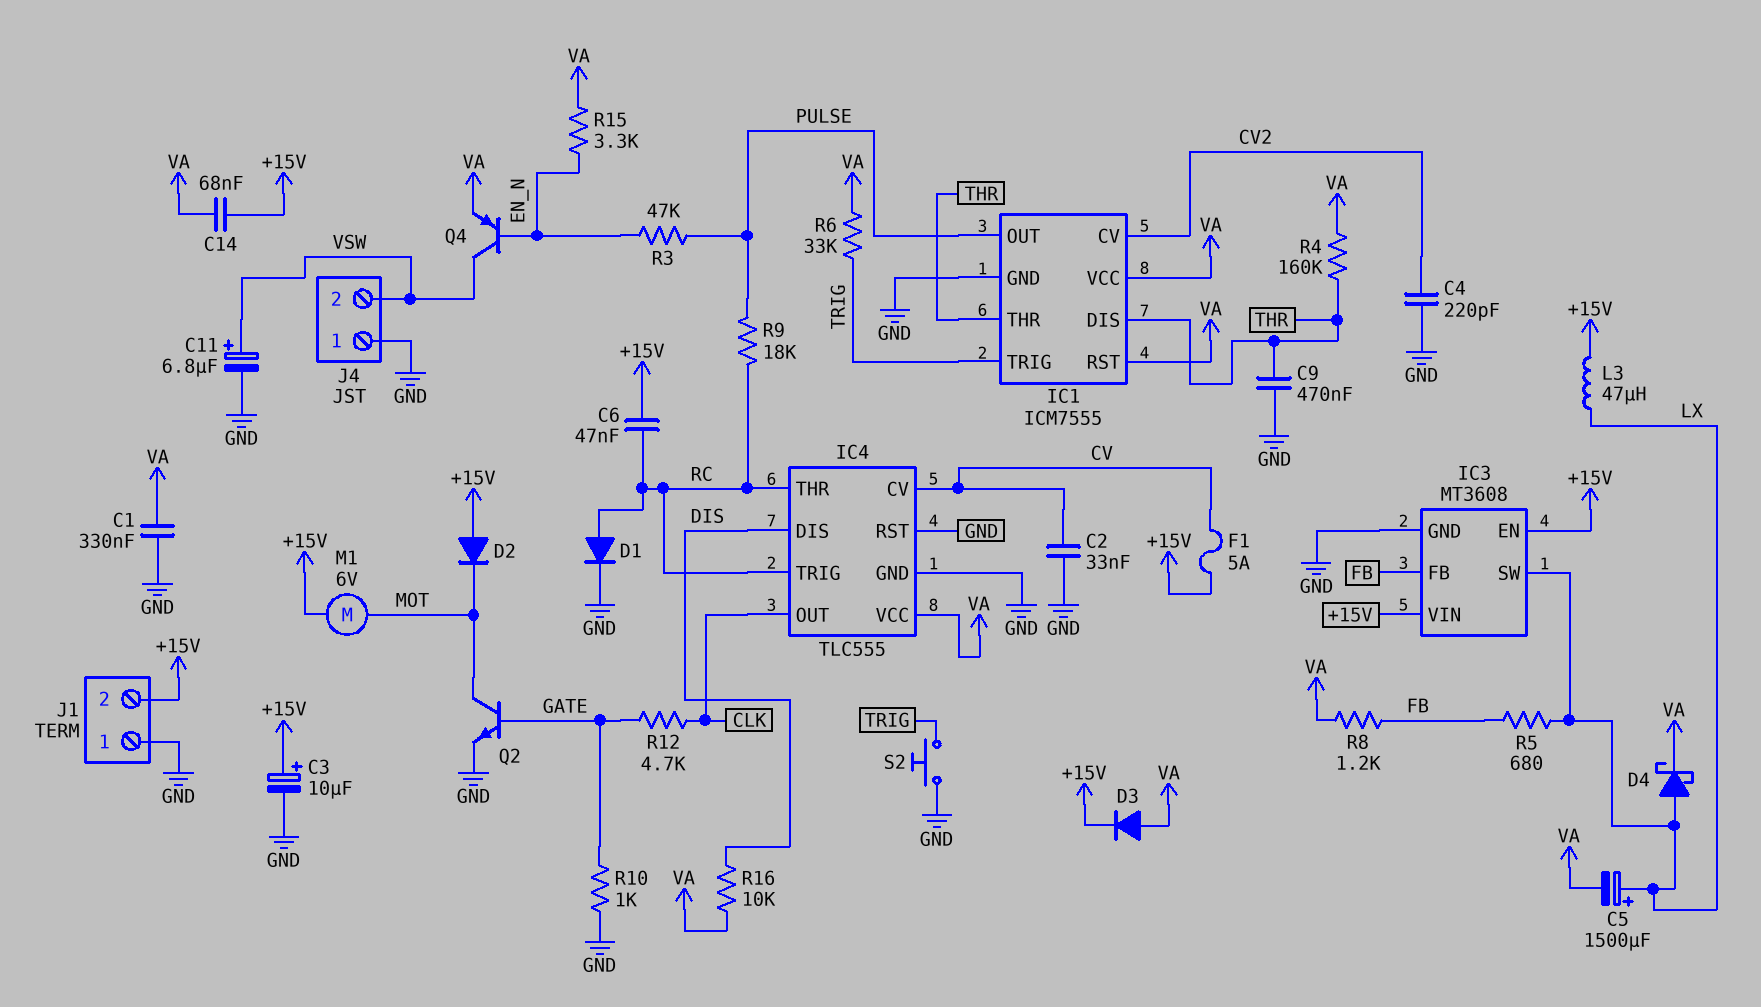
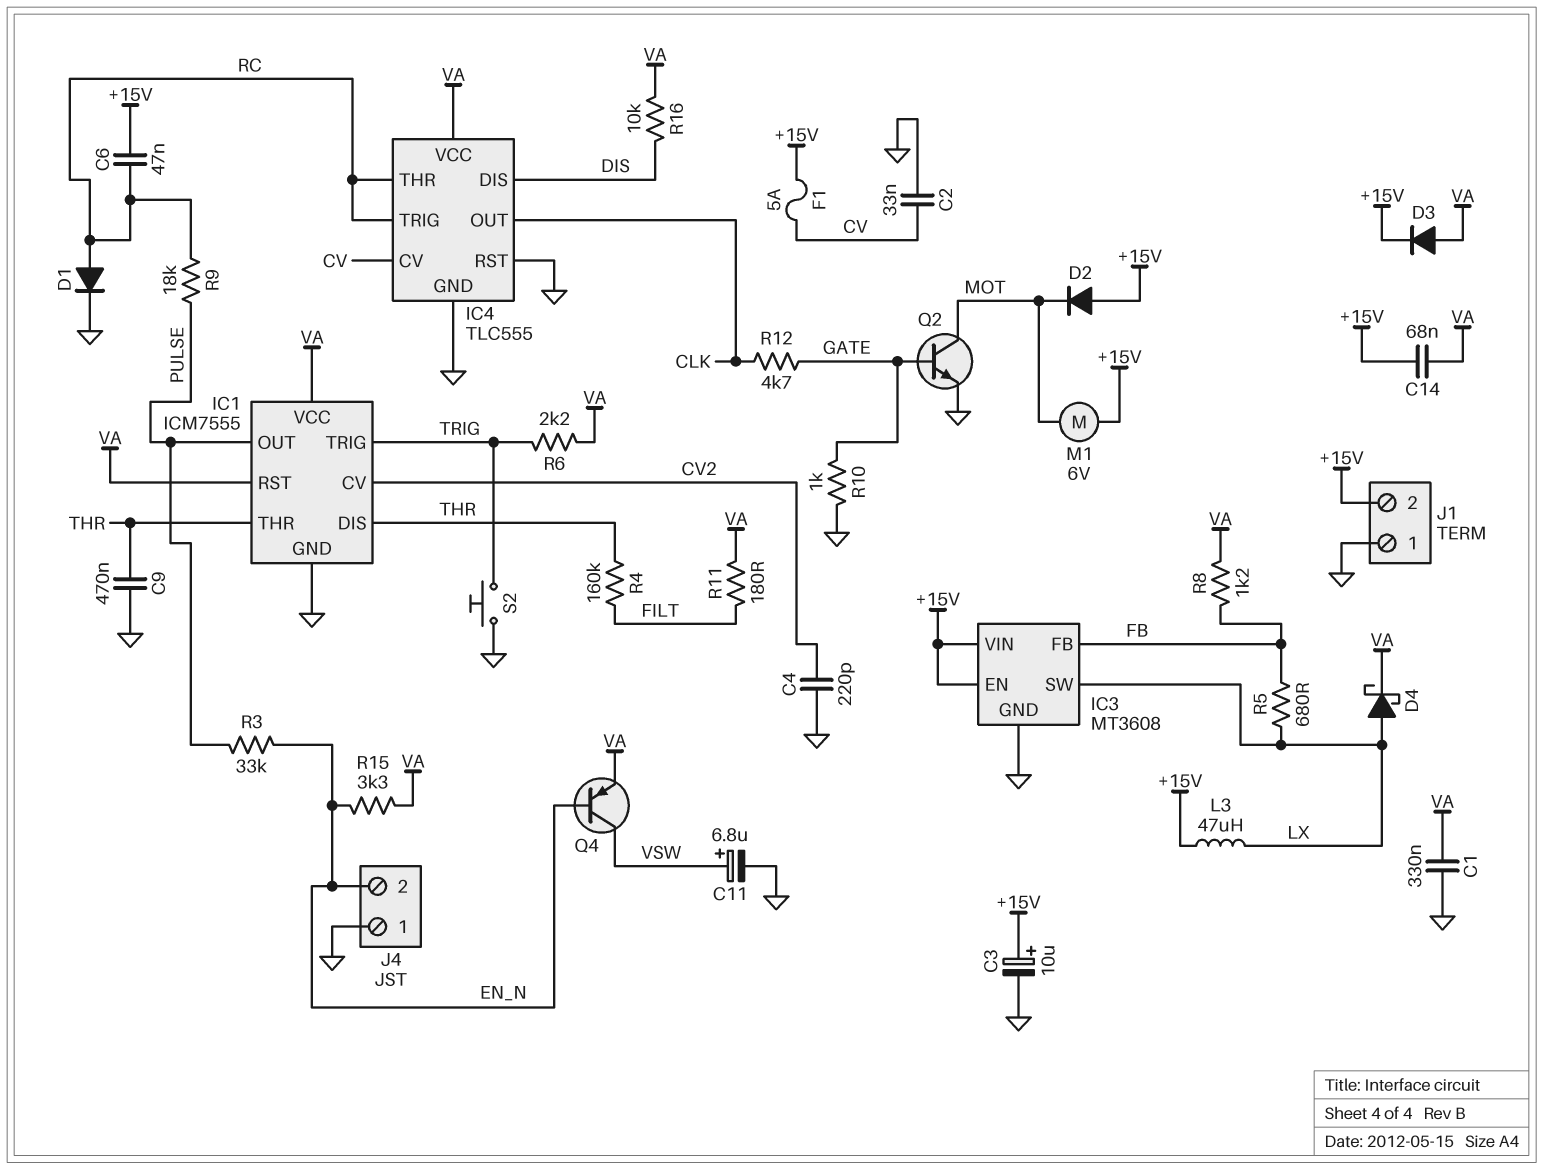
C5: 1500uF (plus LX, minus VA) -> none
J4 pin 2: VSW -> EN_N
R3: 47k (EN_N, PULSE) -> 33k (EN_N, PULSE)
R4: 160k (THR, VA) -> 160k (FILT, THR)
R6: 33k (TRIG, VA) -> 2.2k (TRIG, VA)
R11: none -> 180 (FILT, VA)

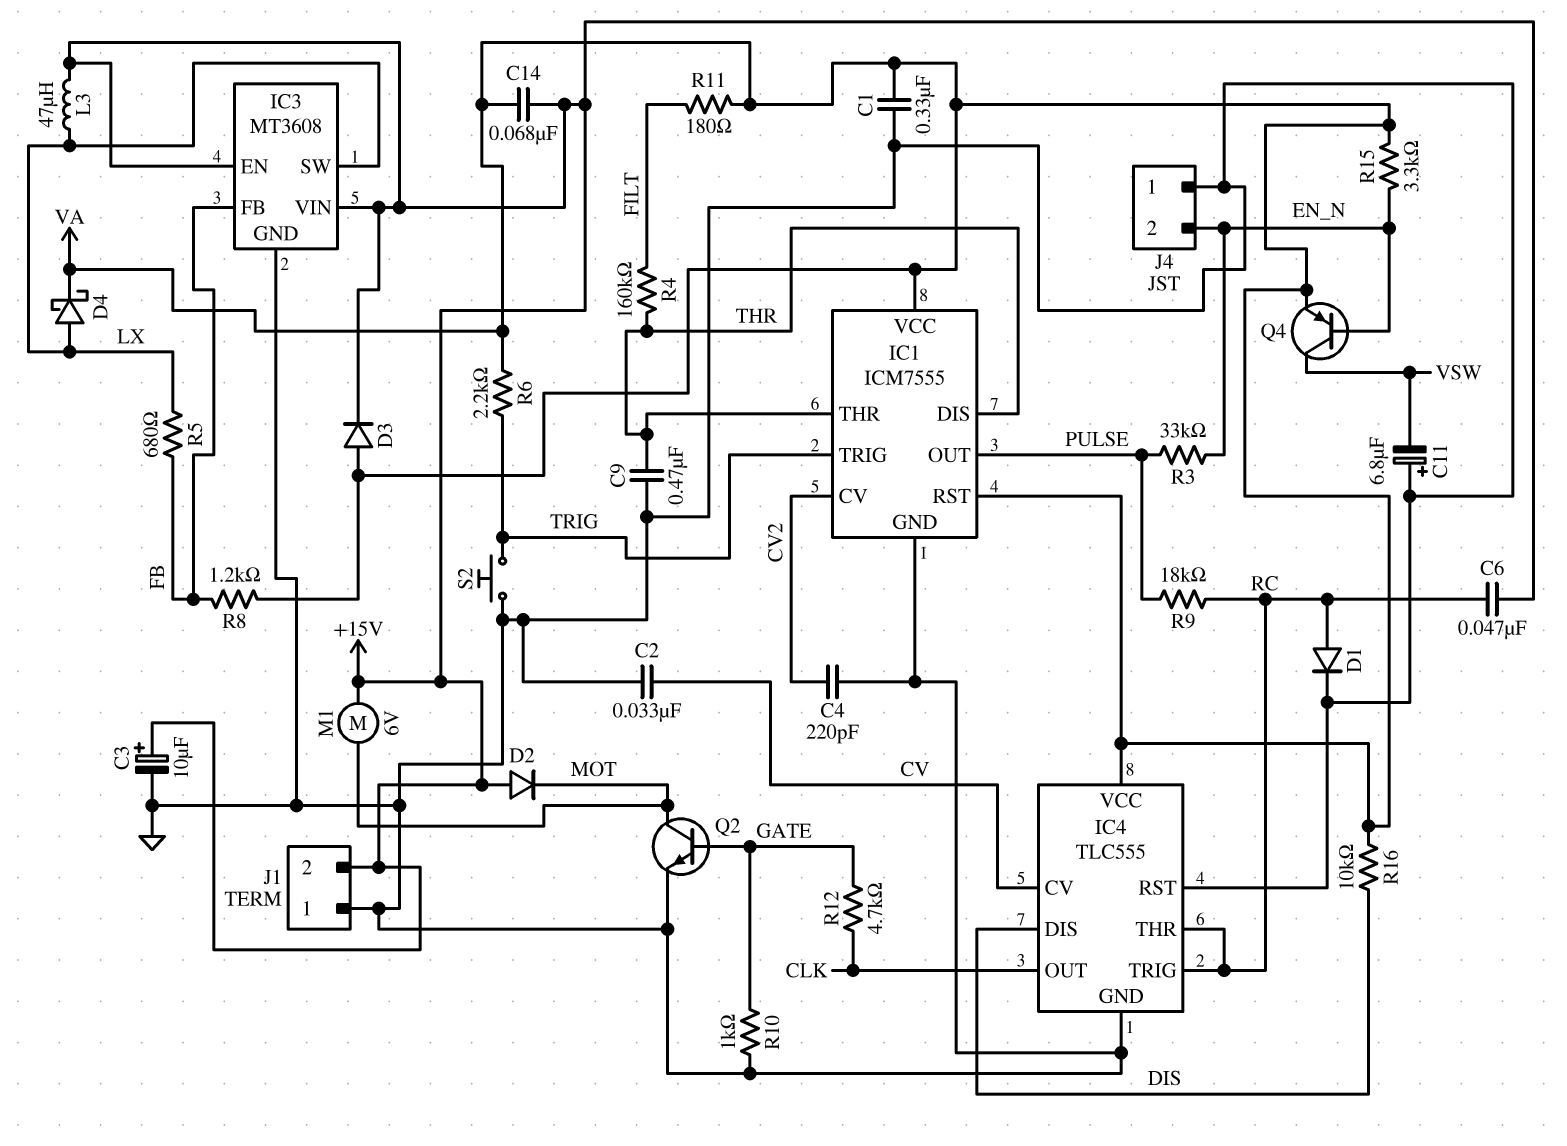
C11: 6.8uF (plus VSW, minus GND) -> 6.8uF (plus GND, minus VSW)
F1: 5A (+15V, CV) -> none

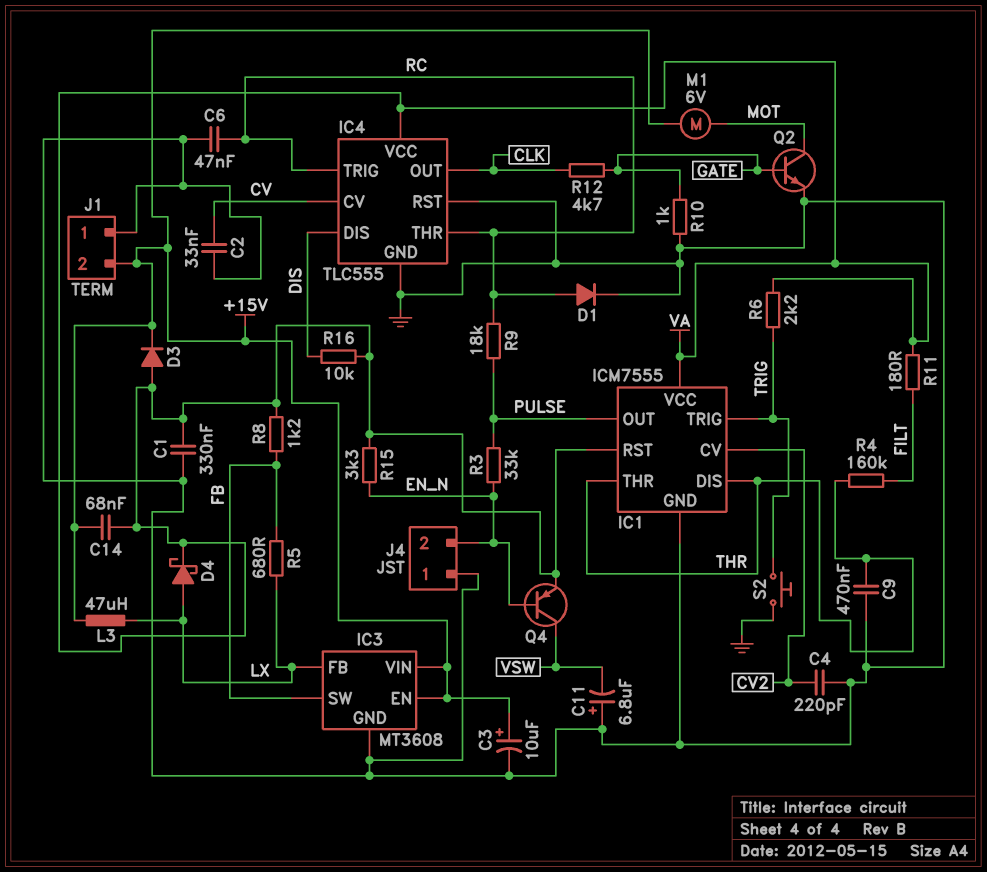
C6: 47nF (+15V, RC) -> 47nF (GND, RC)
D2: diode (A +15V, K MOT) -> none
IC3 pin FB: FB -> LX
IC3 pin SW: LX -> FB

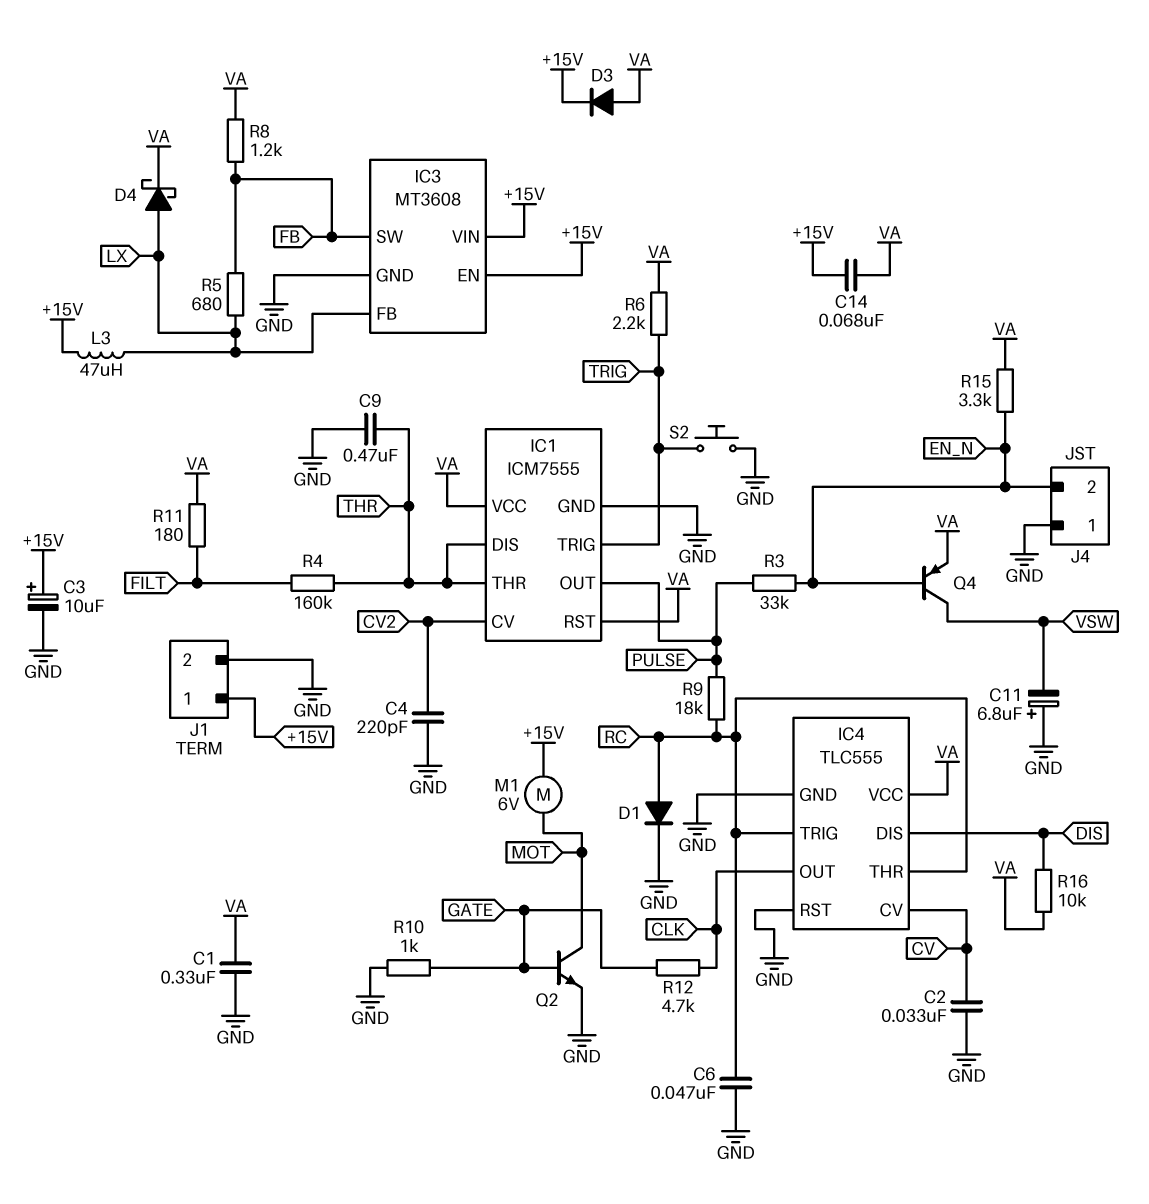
J1 pin 1: GND -> +15V
J1 pin 2: +15V -> GND

